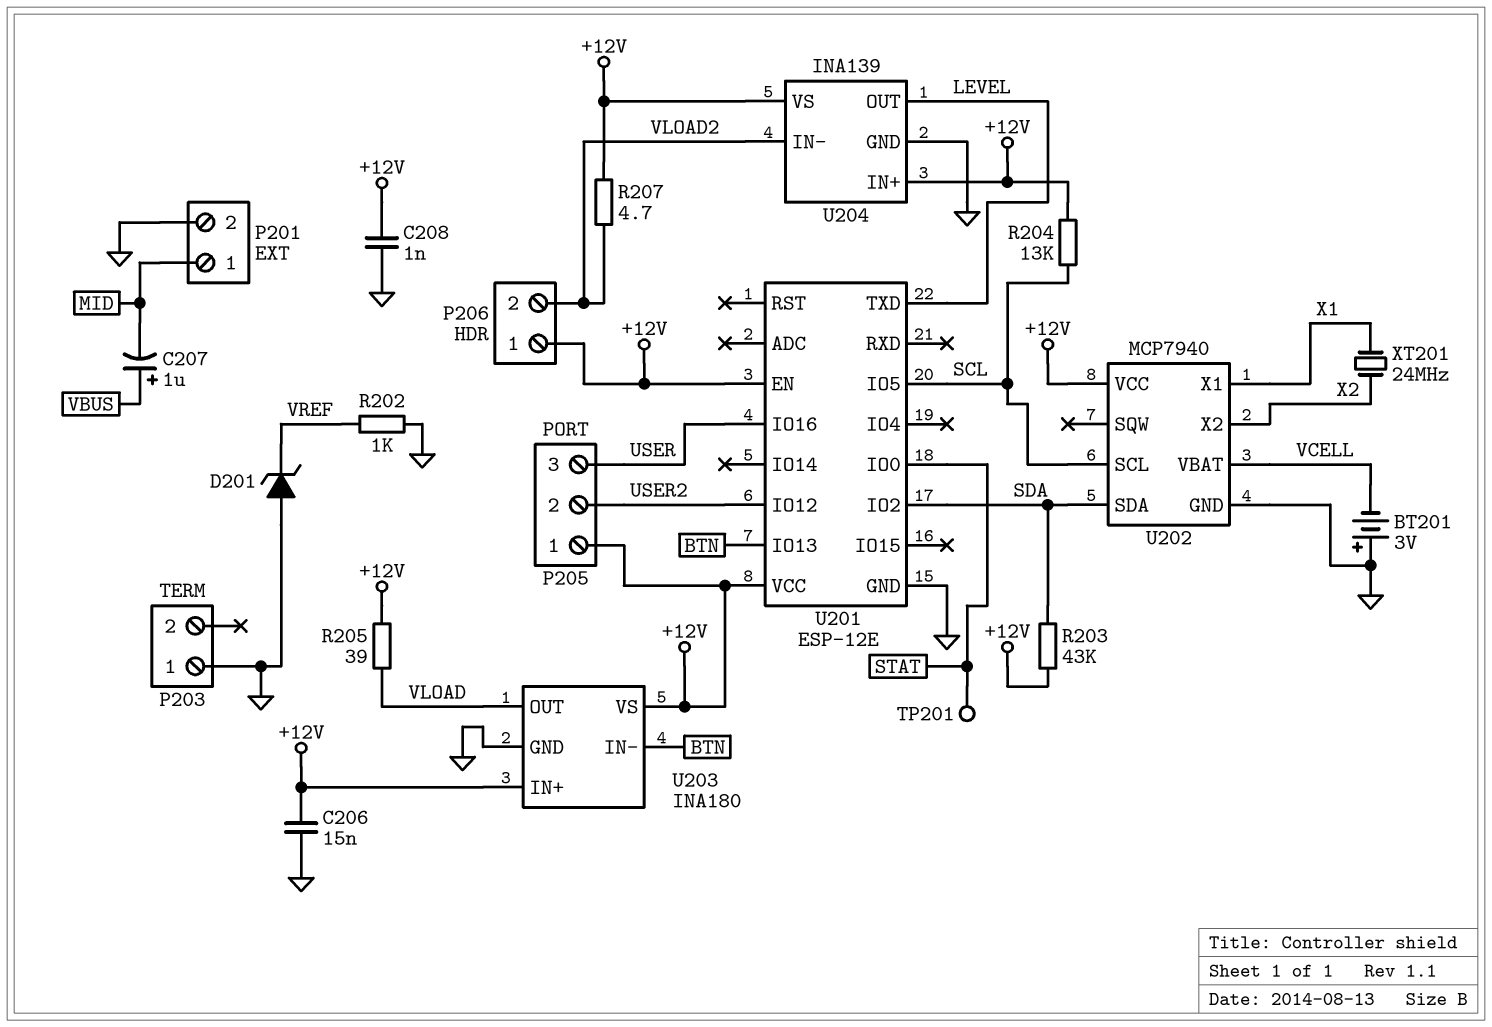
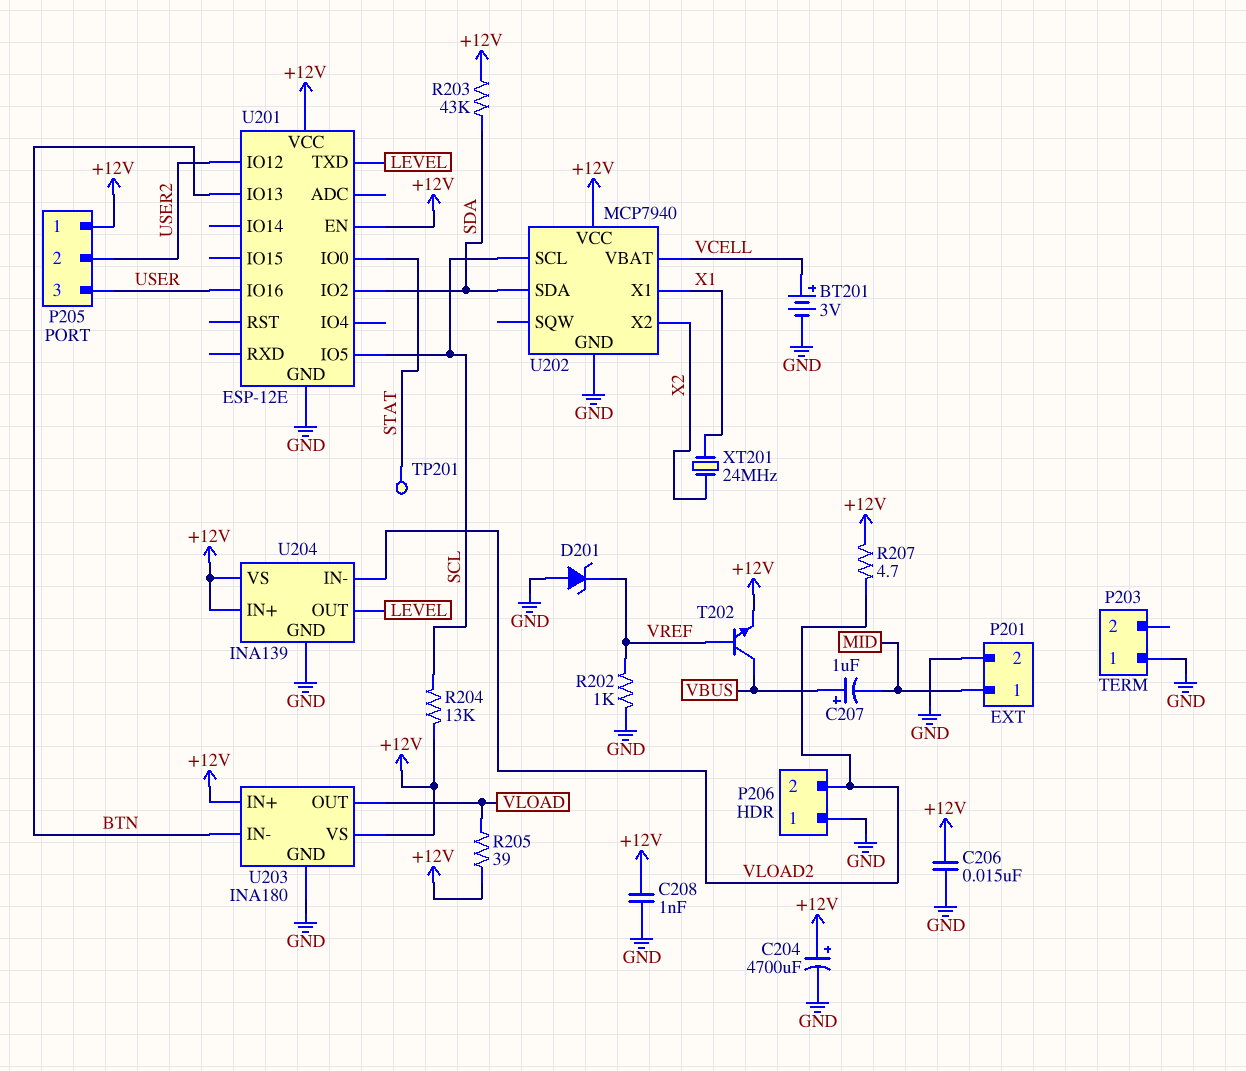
BT201: 3V (plus GND, minus VCELL) -> 3V (plus VCELL, minus GND)
C204: none -> 4700uF (plus +12V, minus GND)
P206 pin 1: +12V -> GND
T202: none -> NPN (B VREF, C VBUS, E +12V)

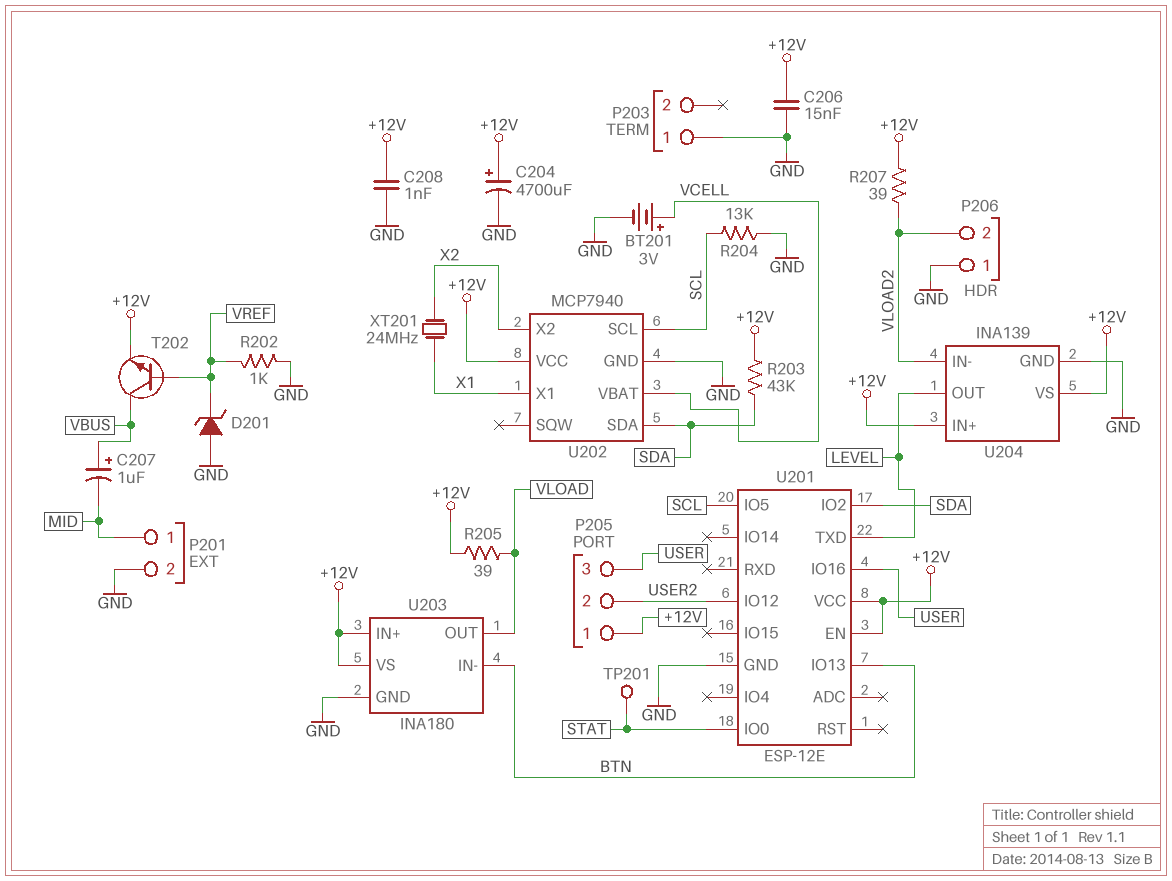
R204: 13k (+12V, SCL) -> 13k (GND, SCL)
R207: 4.7 (+12V, VLOAD2) -> 39 (+12V, VLOAD2)

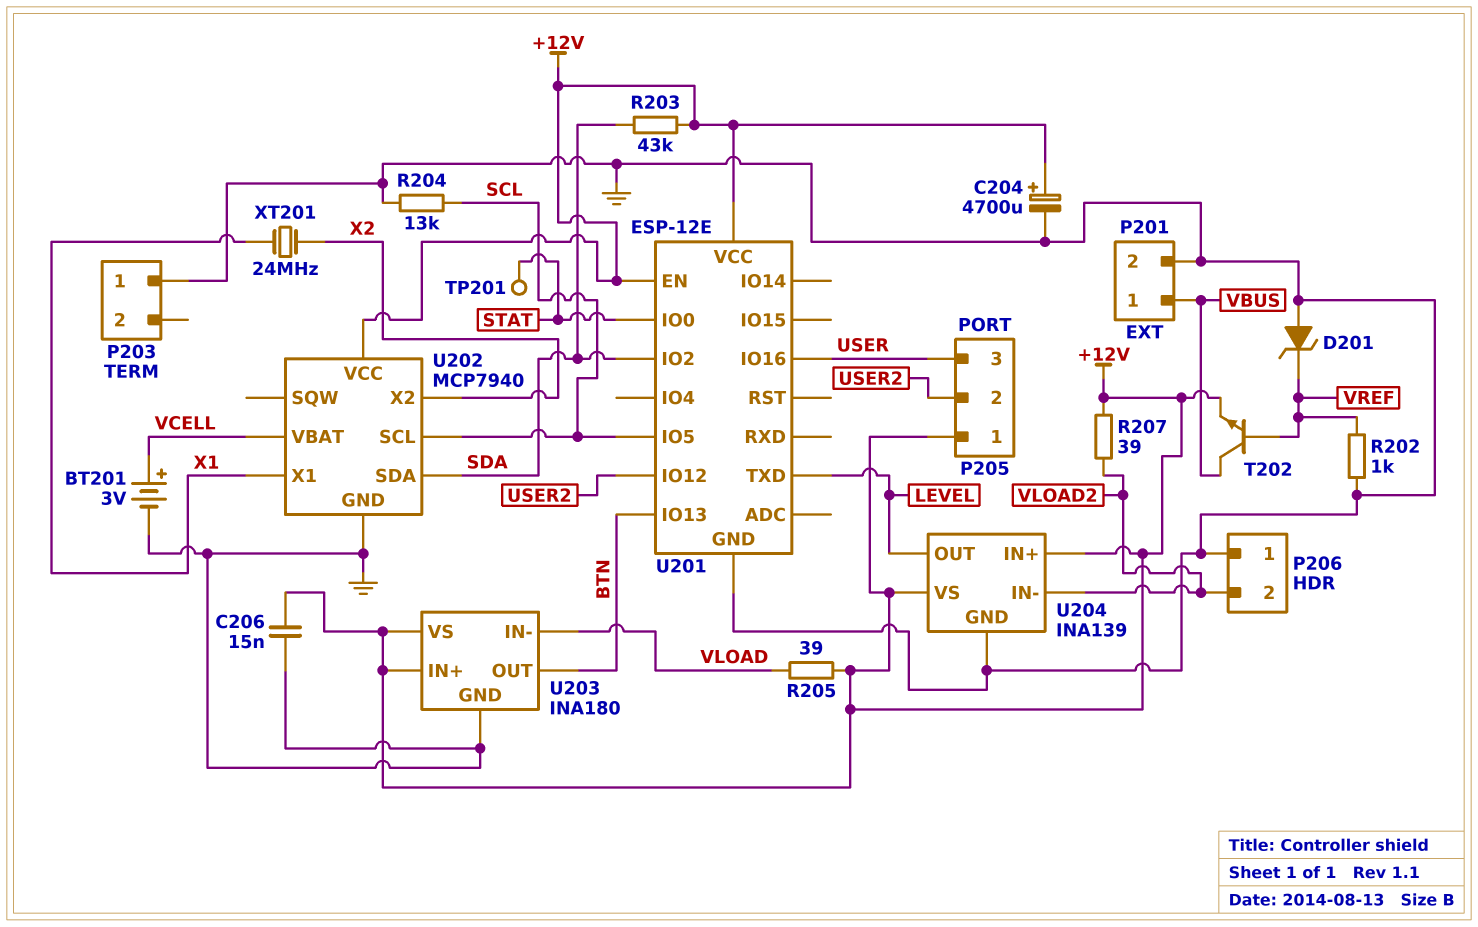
C207: 1uF (plus VBUS, minus MID) -> none
C208: 1nF (+12V, GND) -> none
P201 pin 1: MID -> VBUS
U203 pin IN-: BTN -> VLOAD
U203 pin OUT: VLOAD -> BTN

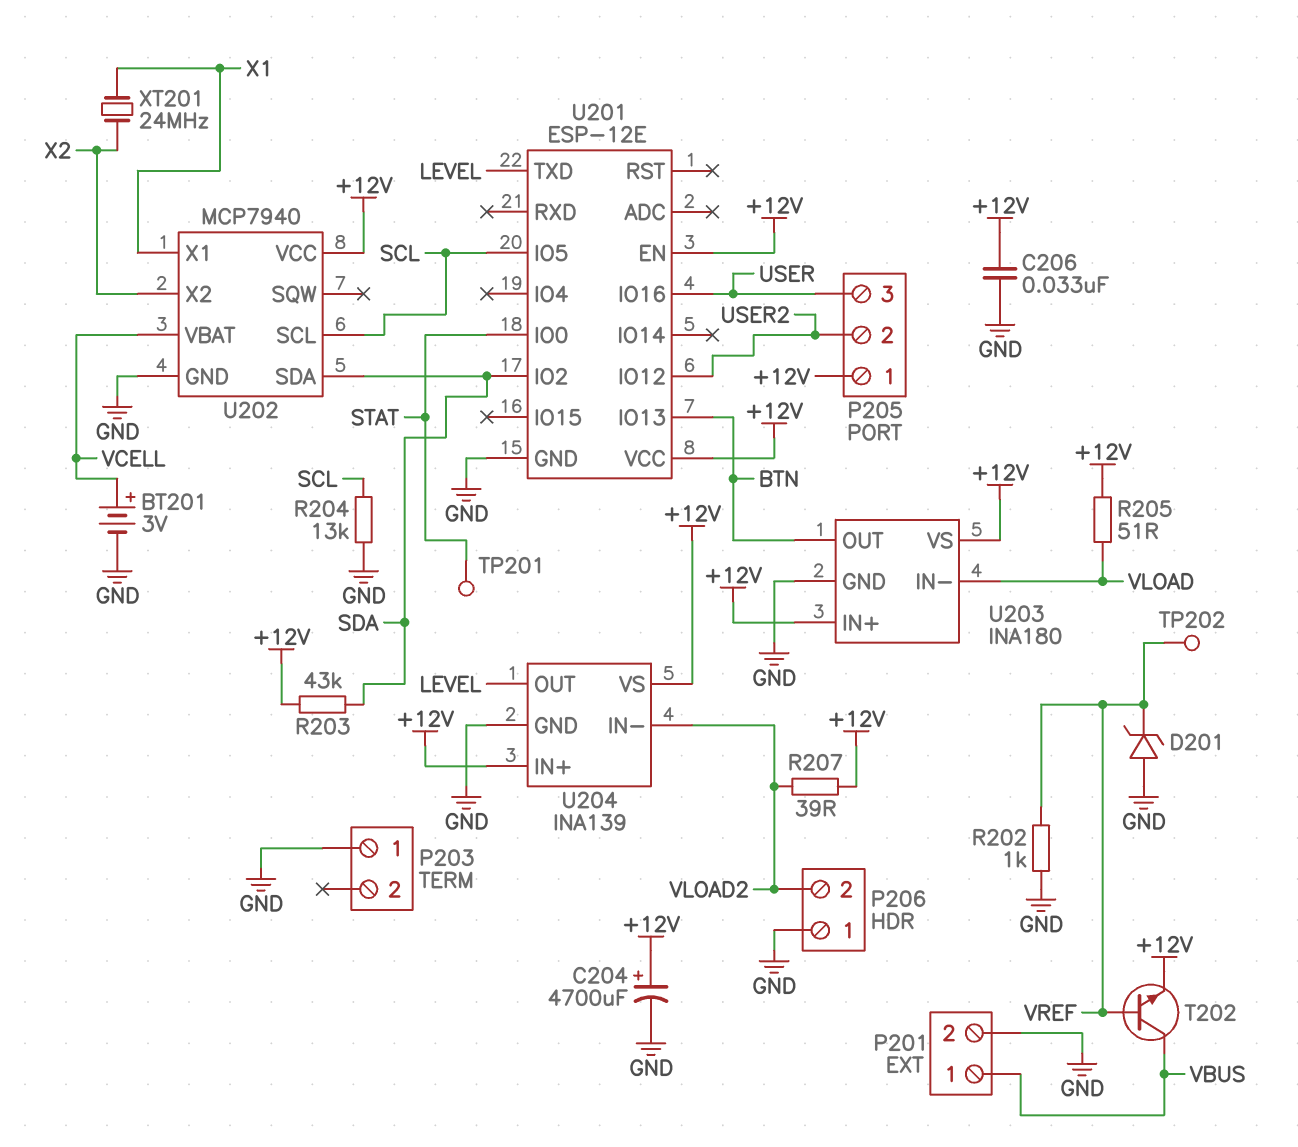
C206: 15nF (+12V, GND) -> 33nF (+12V, GND)
R205: 39 (+12V, VLOAD) -> 51 (+12V, VLOAD)
TP202: none -> test point (VREF)

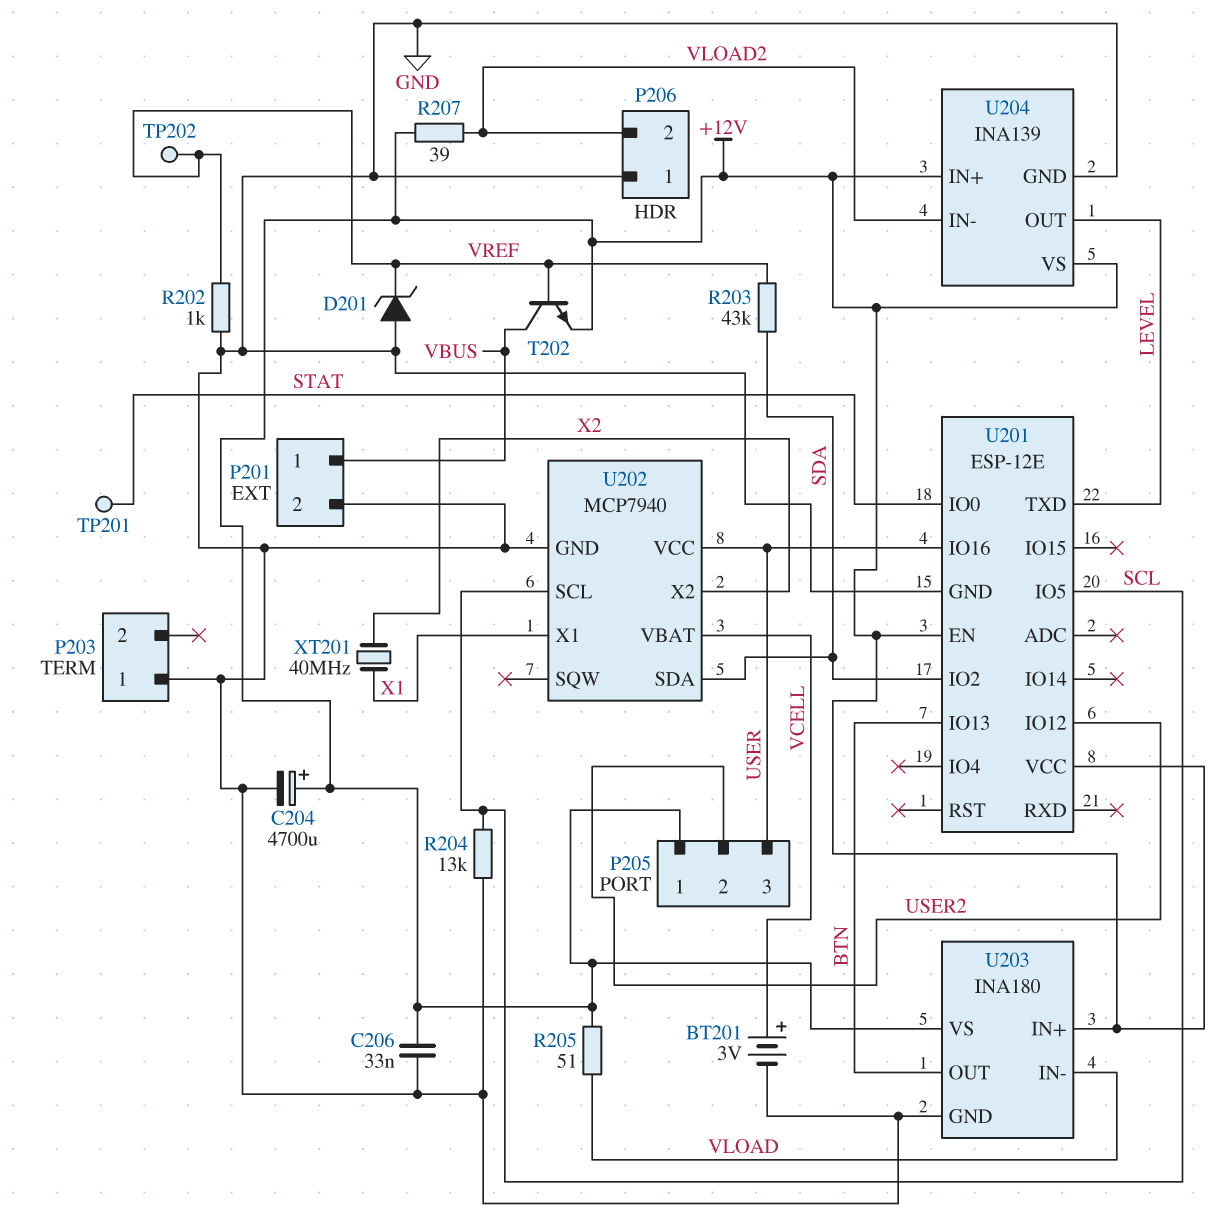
R203: 43k (+12V, SDA) -> 43k (SDA, VREF)
U202 pin VCC: +12V -> USER
XT201: 24MHz (X1, X2) -> 40MHz (X1, X2)

